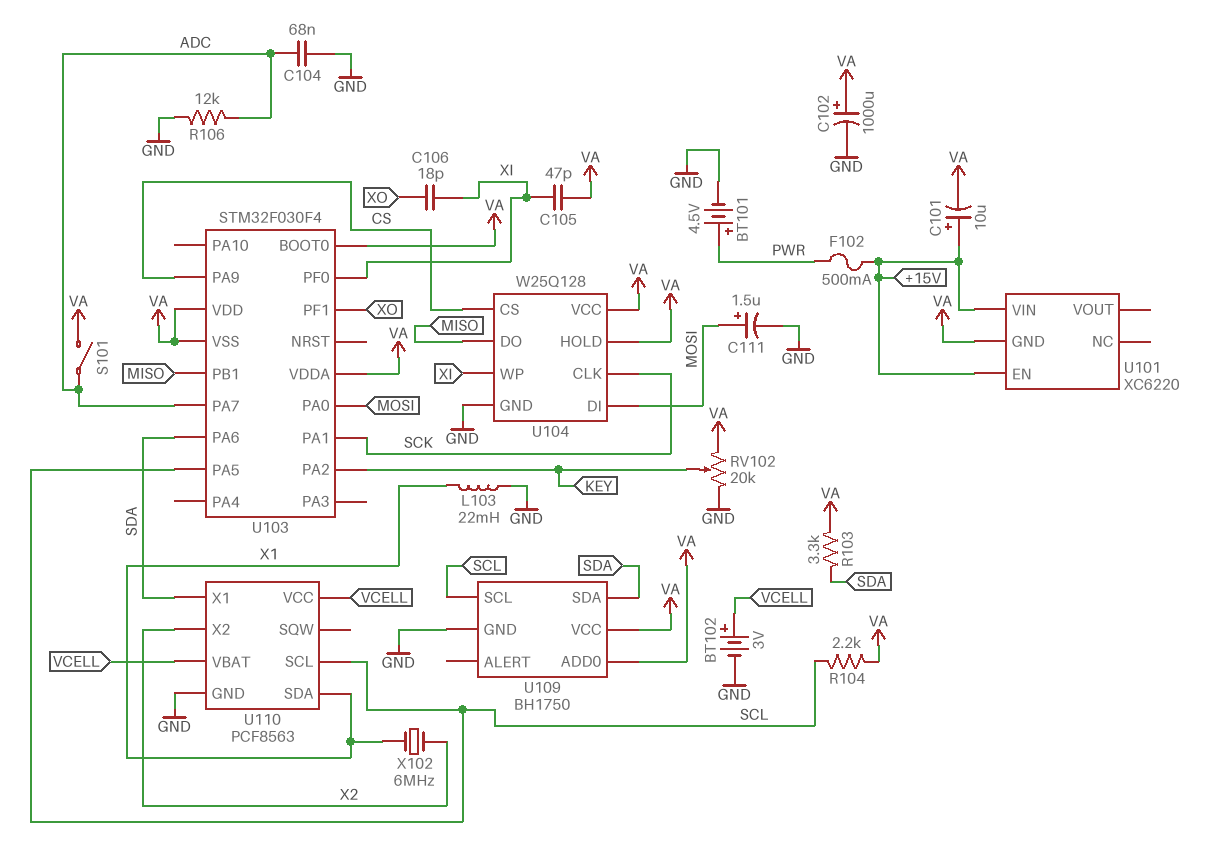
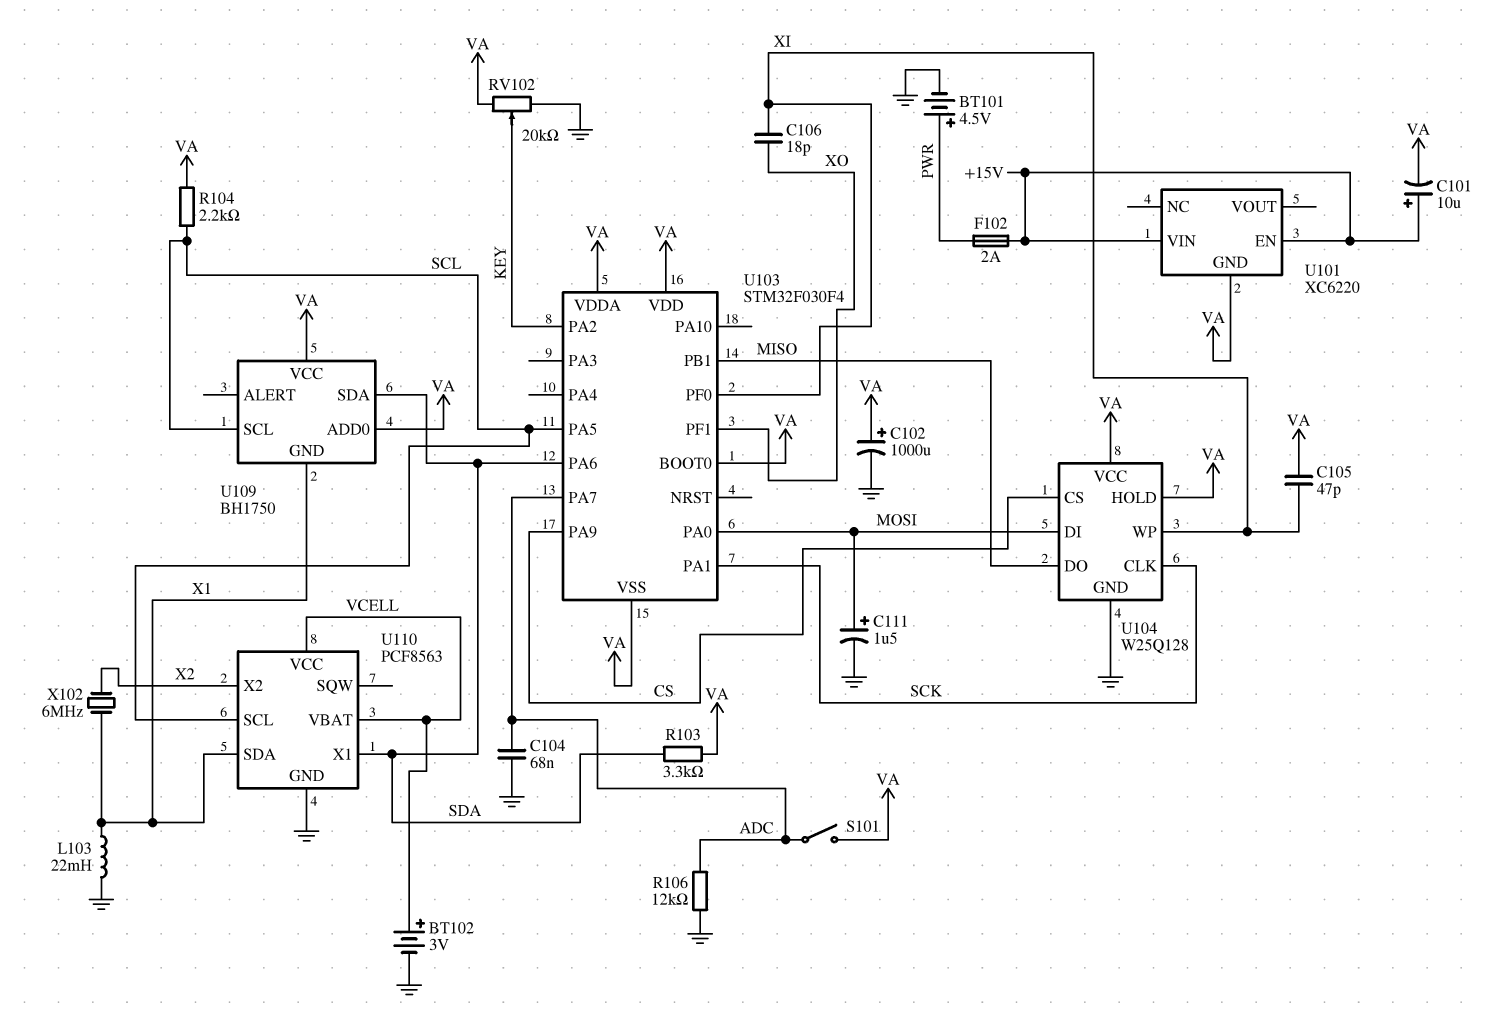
F102: 500mA (+15V, PWR) -> 2A (+15V, PWR)
U109 pin GND: GND -> X1

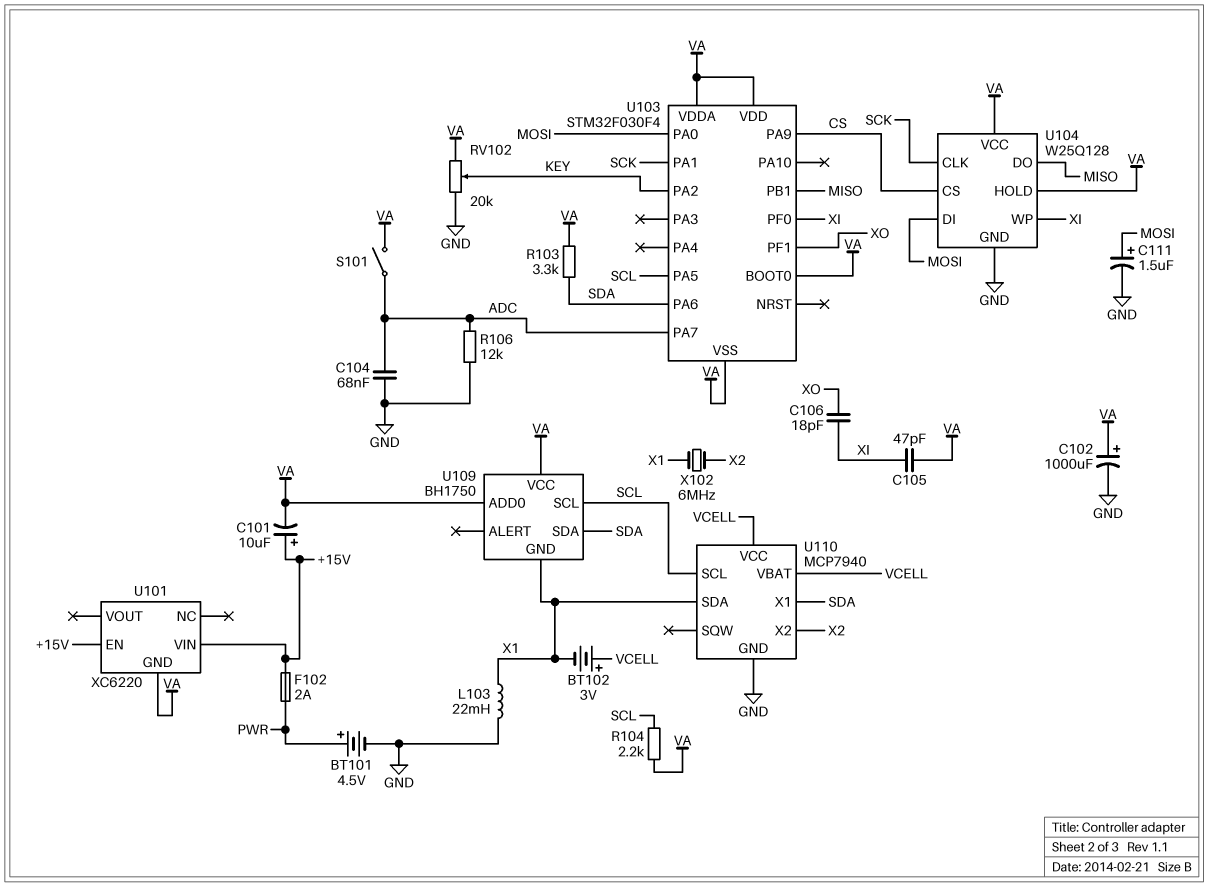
BT102: 3V (plus VCELL, minus GND) -> 3V (plus VCELL, minus X1)
U110: PCF8563 -> MCP7940

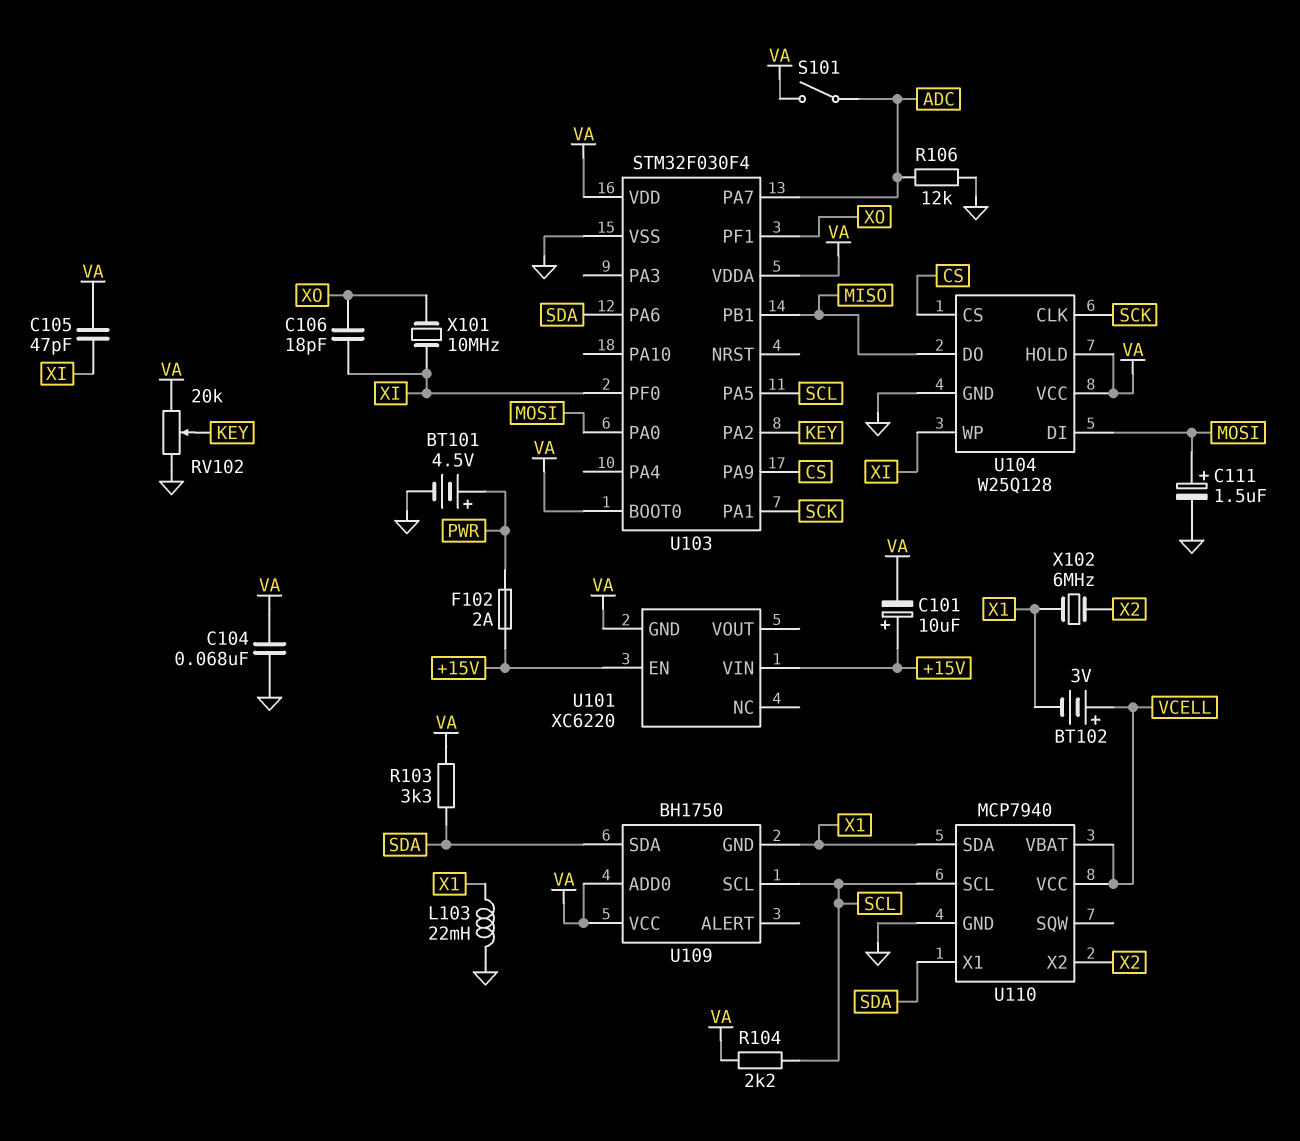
C102: 1000uF (plus VA, minus GND) -> none
C104: 68nF (ADC, GND) -> 68nF (GND, VA)
U103 pin VSS: VA -> GND
X101: none -> 10MHz (XI, XO)

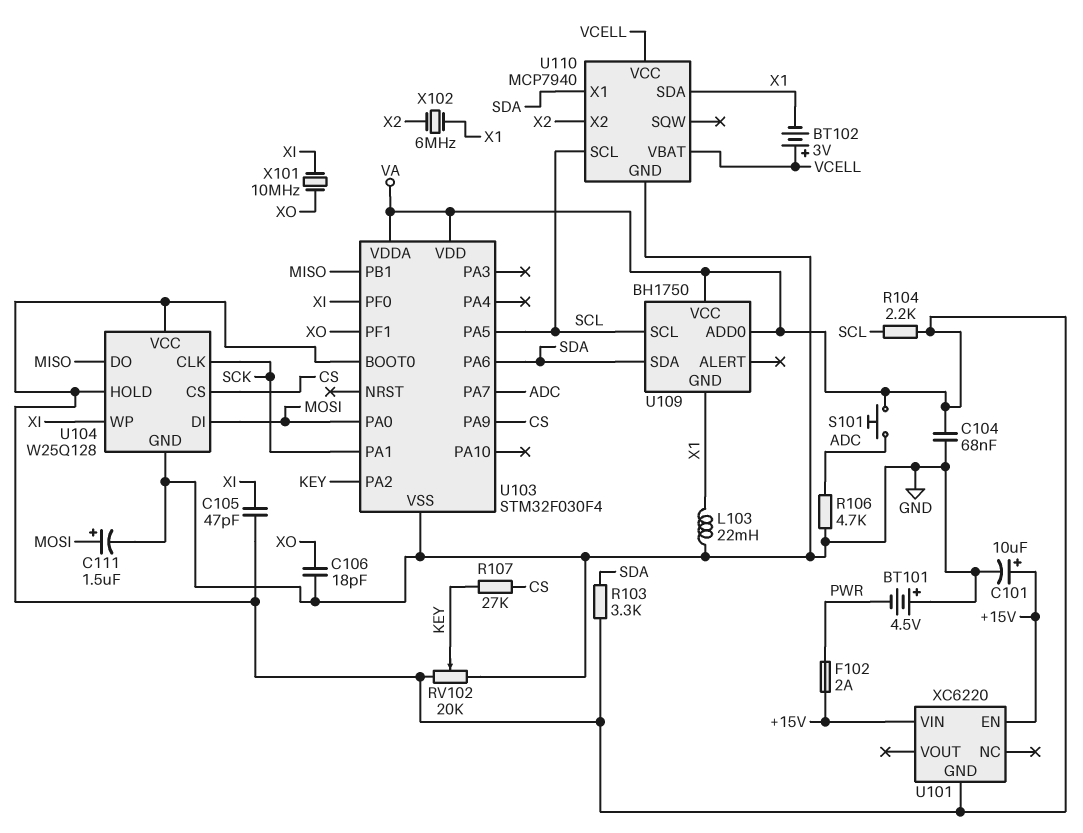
BT101: 4.5V (plus PWR, minus GND) -> 4.5V (plus GND, minus PWR)
C101: 10uF (plus +15V, minus VA) -> 10uF (plus +15V, minus GND)
C106: 18pF (XI, XO) -> 18pF (GND, XO)
R106: 12k (ADC, GND) -> 4.7k (ADC, GND)
R107: none -> 27k (CS, KEY)
S101: switch (ADC, VA) -> button (ADC, VA)

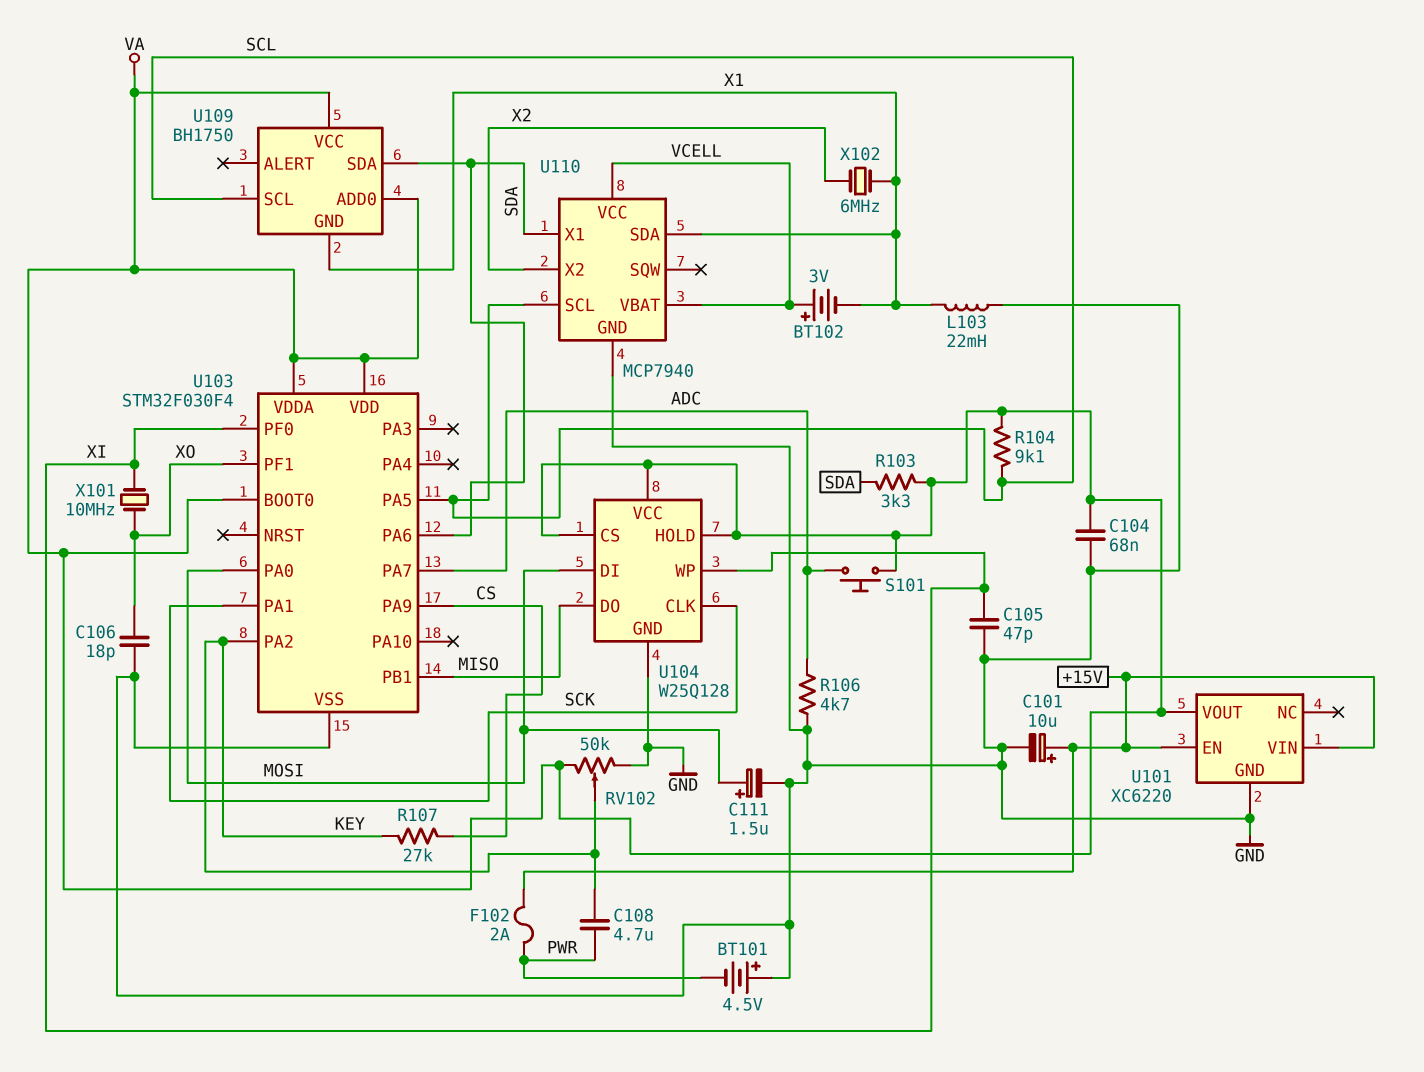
C105: 47pF (VA, XI) -> 47pF (GND, XI)
C108: none -> 4.7uF (KEY, PWR)
R104: 2.2k (SCL, VA) -> 9.1k (SCL, VA)
RV102: 20k (GND, VA, wiper KEY) -> 50k (GND, VA, wiper KEY)
U101 pin GND: VA -> GND
U101 pin VOUT: none -> VA
U104 pin CS: CS -> VA

